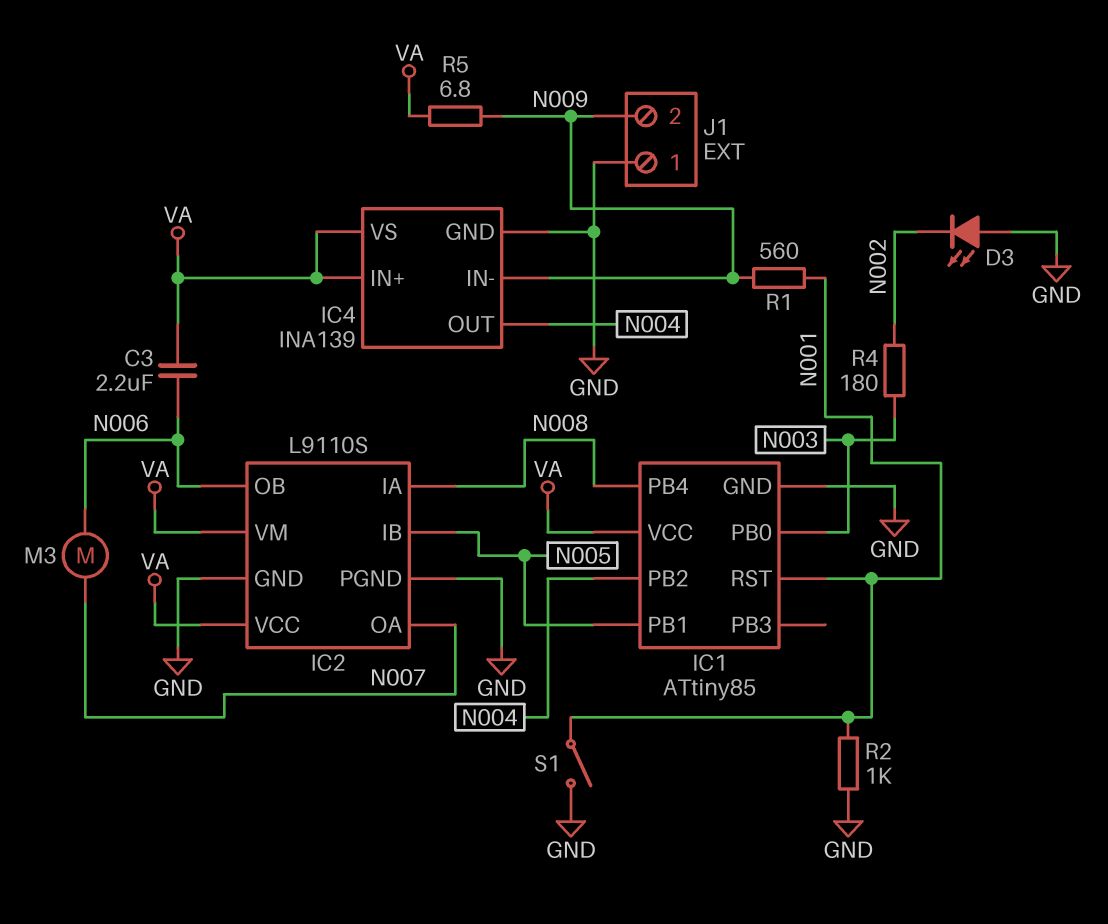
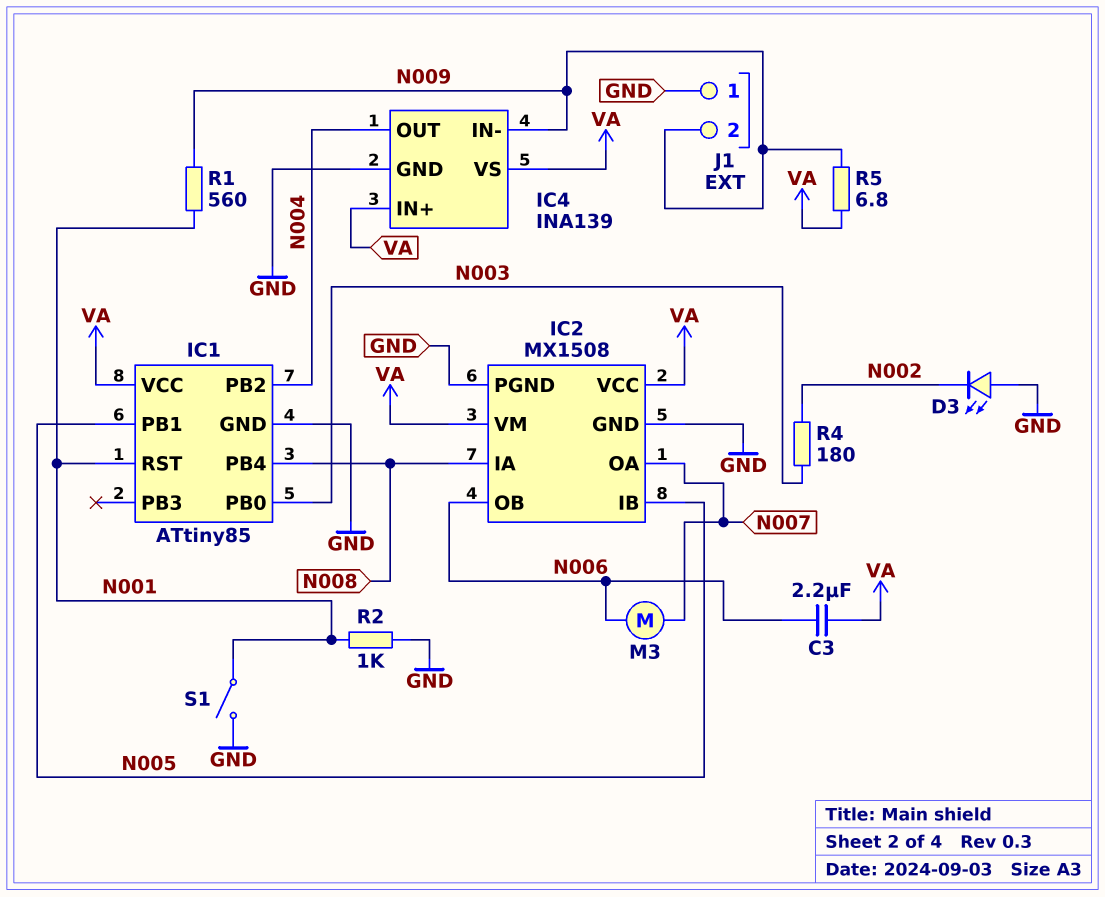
IC2: L9110S -> MX1508

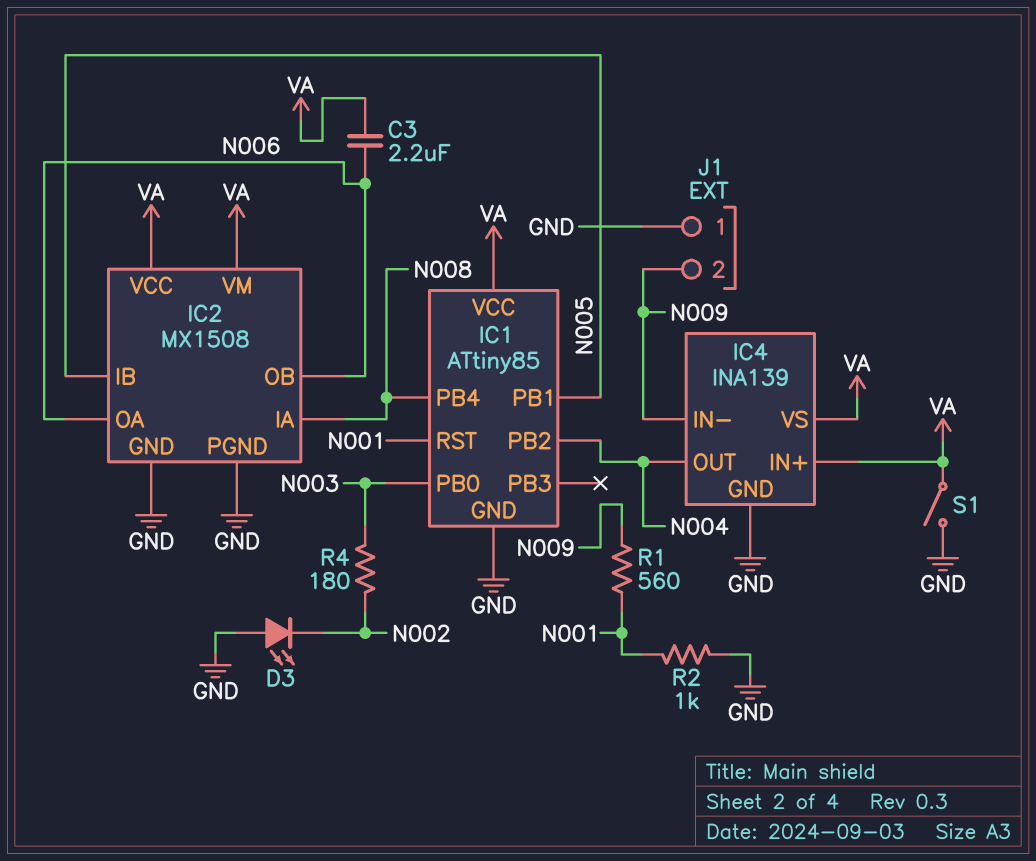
IC2 pin OA: N007 -> N006
M3: motor (N006, N007) -> none
R5: 6.8 (N009, VA) -> none
S1: switch (GND, N001) -> switch (GND, VA)

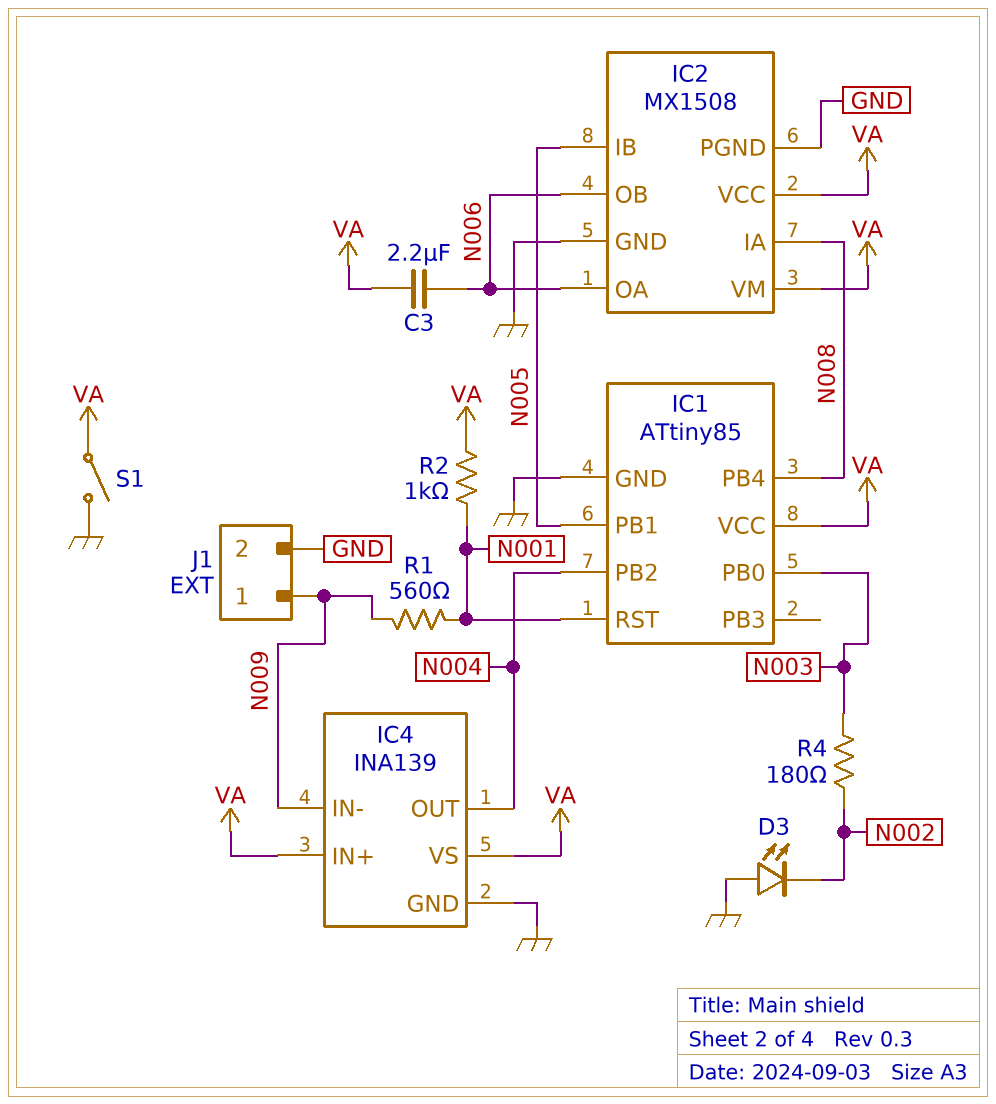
J1 pin 1: GND -> N009
J1 pin 2: N009 -> GND
R2: 1k (GND, N001) -> 1k (N001, VA)

